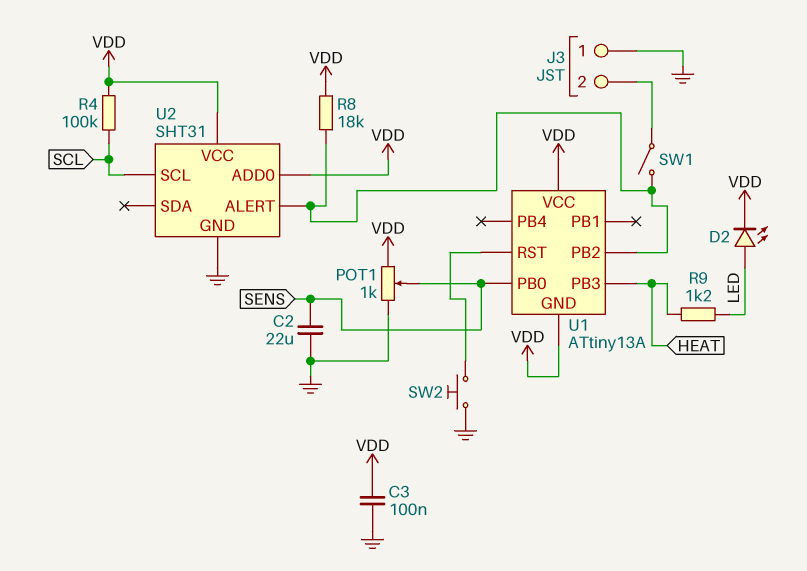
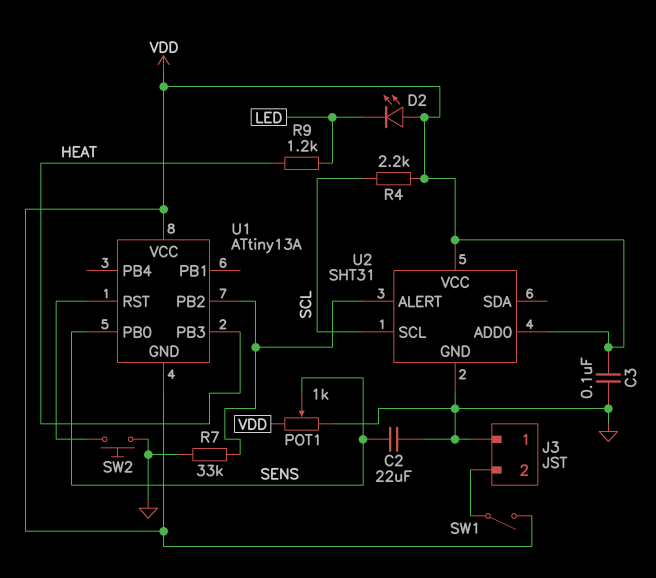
D2: LED (A LED, K VDD) -> LED (A VDD, K LED)
R4: 100k (SCL, VDD) -> 2.2k (SCL, VDD)
R7: none -> 33k (GND, U1/PB2)
R8: 18k (U1/PB2, VDD) -> none
SW1: switch (J3/2, U1/PB2) -> switch (J3/2, VDD)

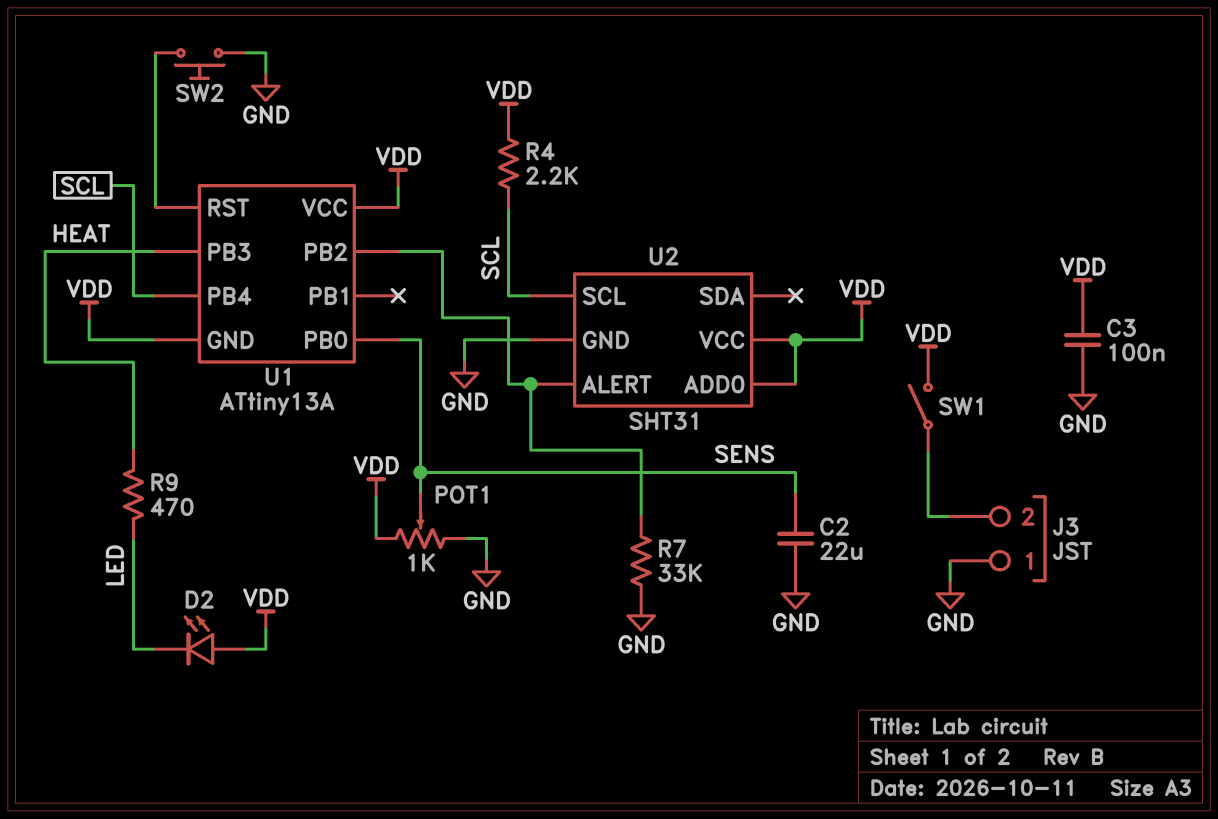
R9: 1.2k (HEAT, LED) -> 470 (HEAT, LED)
U1 pin PB4: none -> SCL

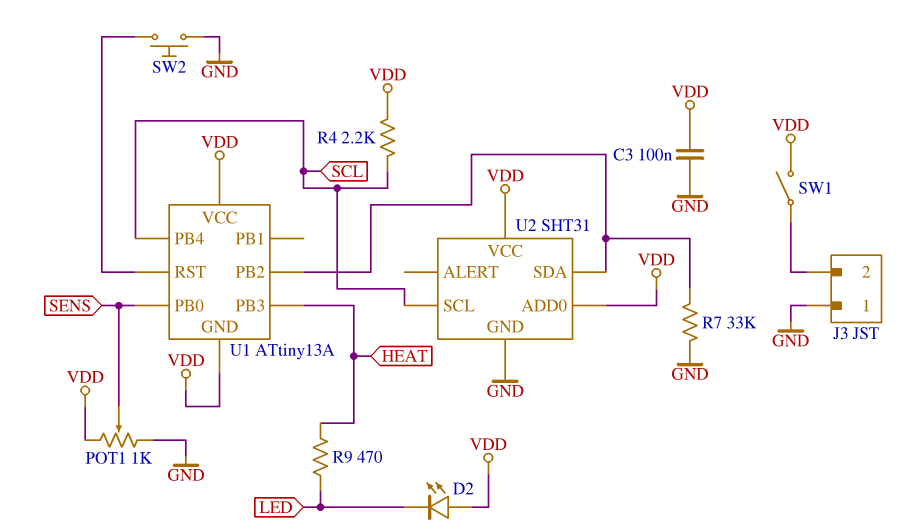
C2: 22uF (GND, SENS) -> none
U2 pin ALERT: U1/PB2 -> none
U2 pin SDA: none -> U1/PB2

